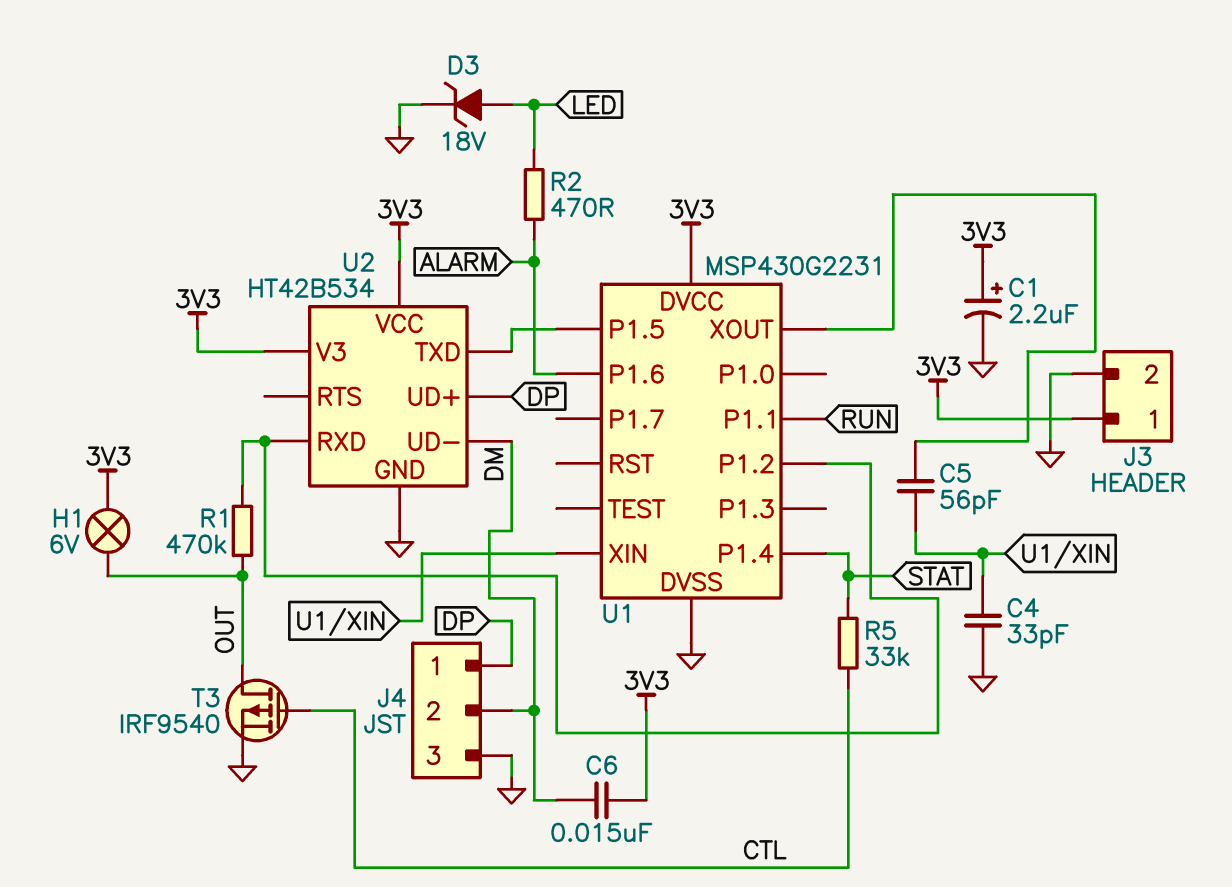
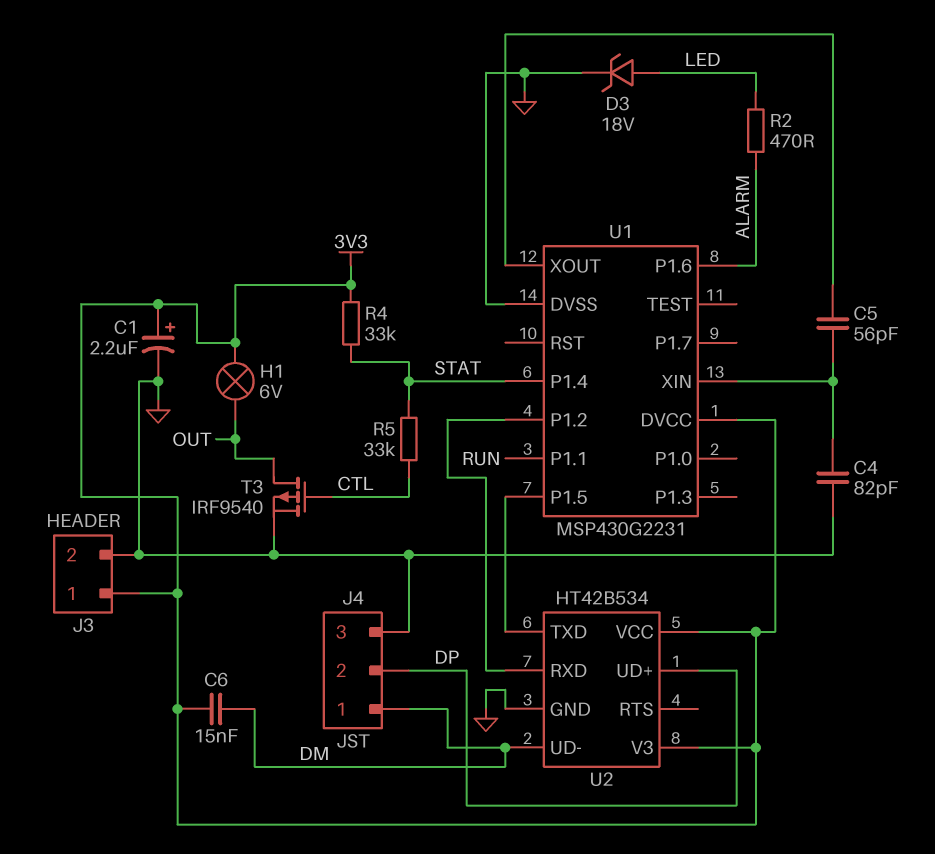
C4: 33pF (GND, U1/XIN) -> 82pF (GND, U1/XIN)
J4 pin 1: DP -> DM
J4 pin 2: DM -> DP
R1: 470k (OUT, U1/P1.2) -> none
R4: none -> 33k (3V3, STAT)

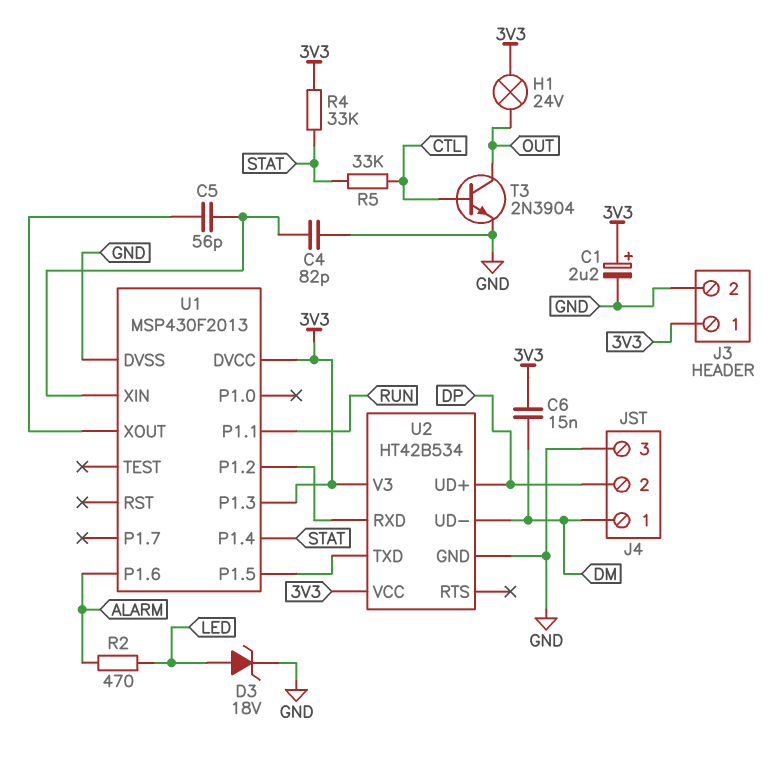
H1: lamp 6V (3V3, OUT) -> lamp 24V (3V3, OUT)
T3: PMOS IRF9540 (G CTL, D OUT, S GND) -> NPN 2N3904 (B CTL, C OUT, E GND)
U1: MSP430G2231 -> MSP430F2013
U1 pin P1.3: none -> 3V3

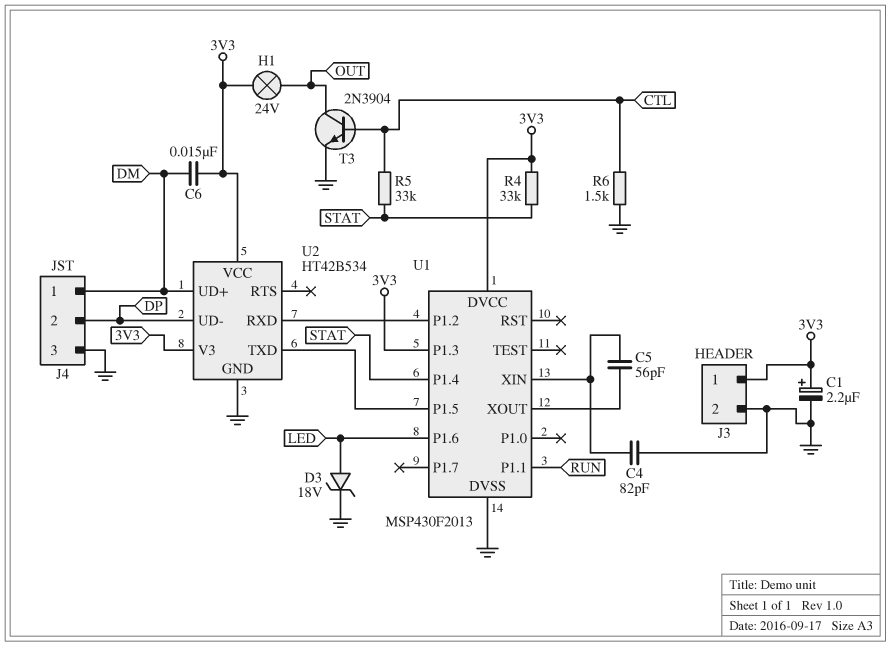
R2: 470 (ALARM, LED) -> none
R6: none -> 1.5k (CTL, GND)
U1 pin P1.6: ALARM -> LED
U2 pin UD+: DP -> DM
U2 pin UD-: DM -> DP

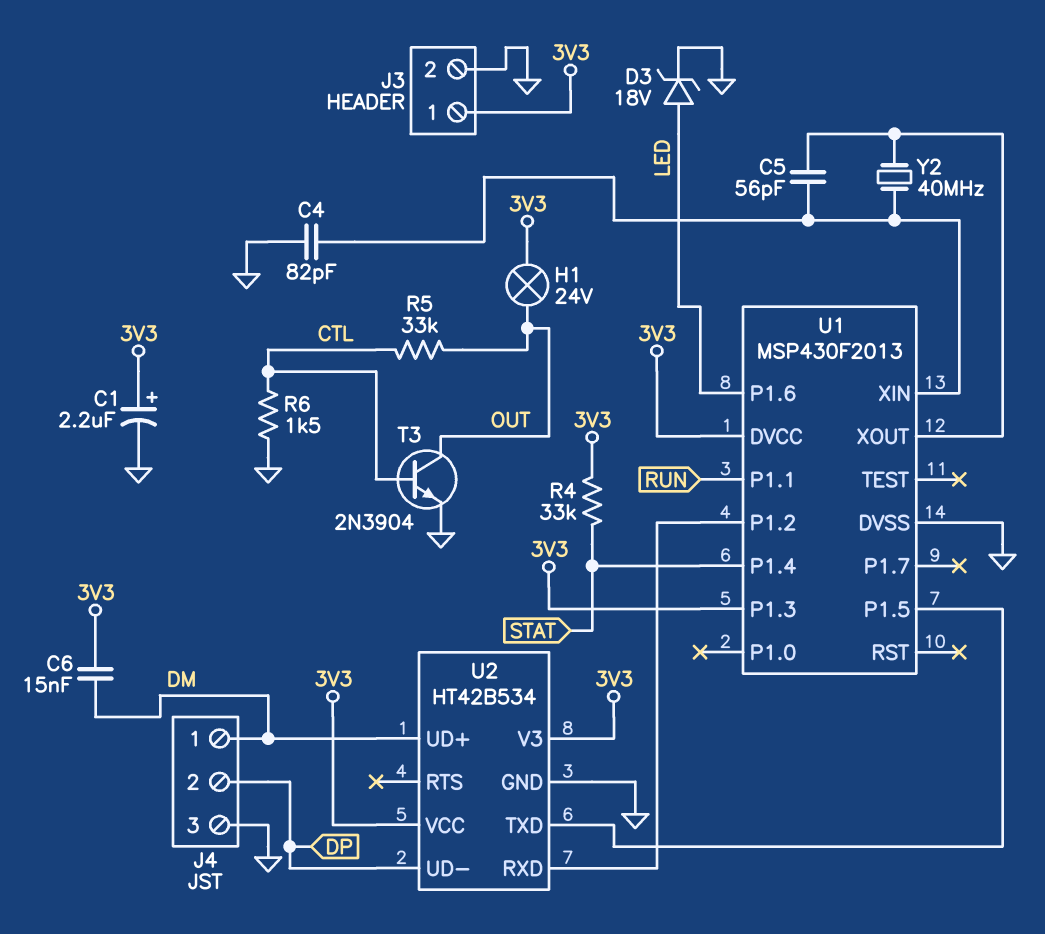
R5: 33k (CTL, STAT) -> 33k (CTL, OUT)
Y2: none -> 40MHz (U1/XIN, U1/XOUT)

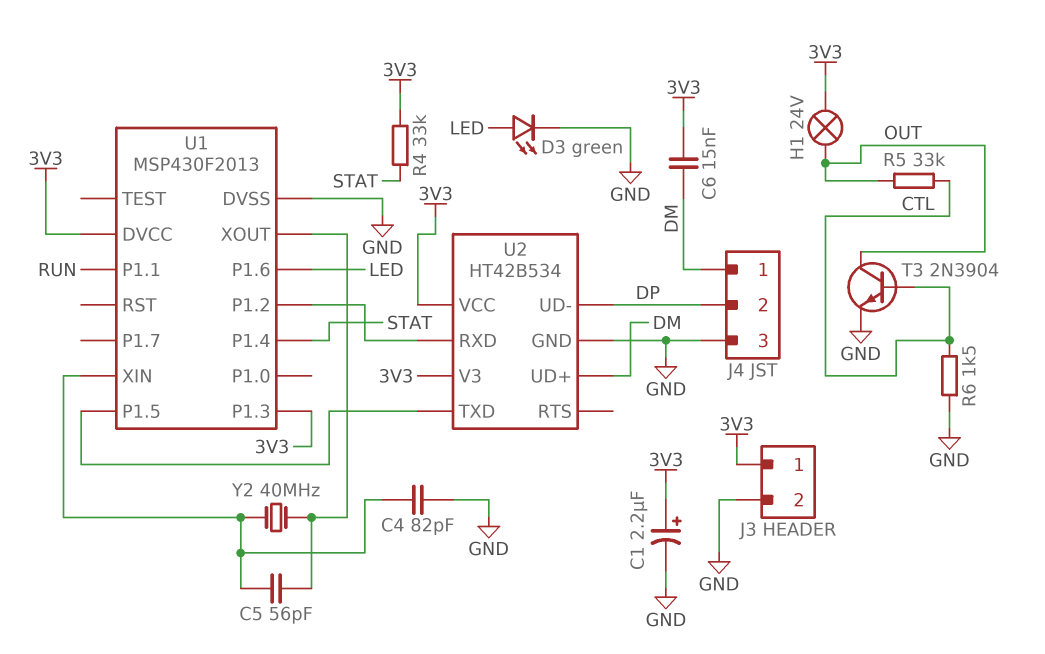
D3: zener 18V (A LED, K GND) -> LED green (A LED, K GND)

